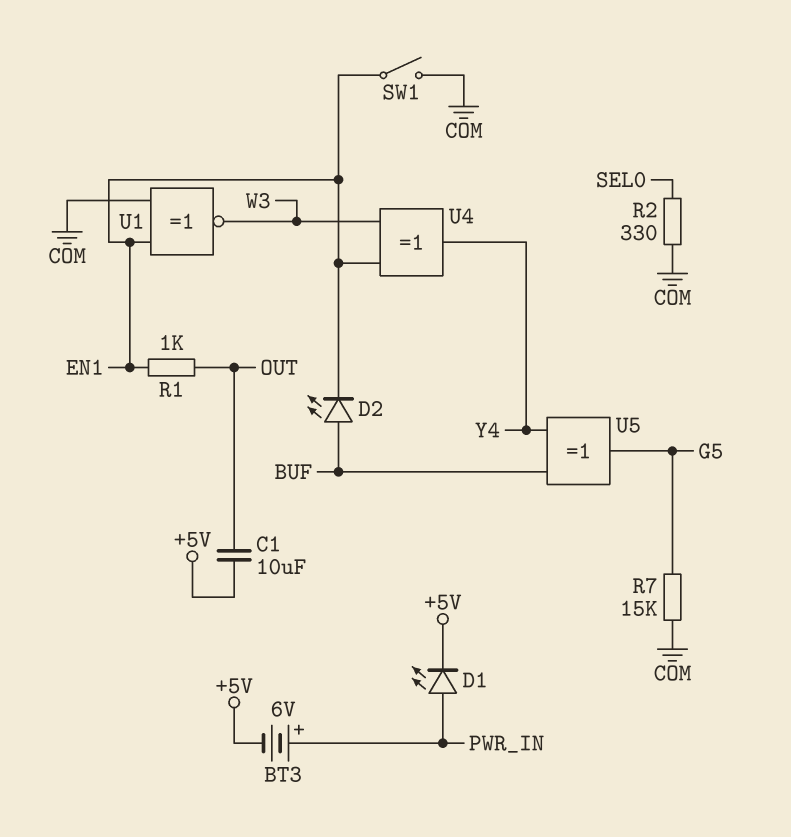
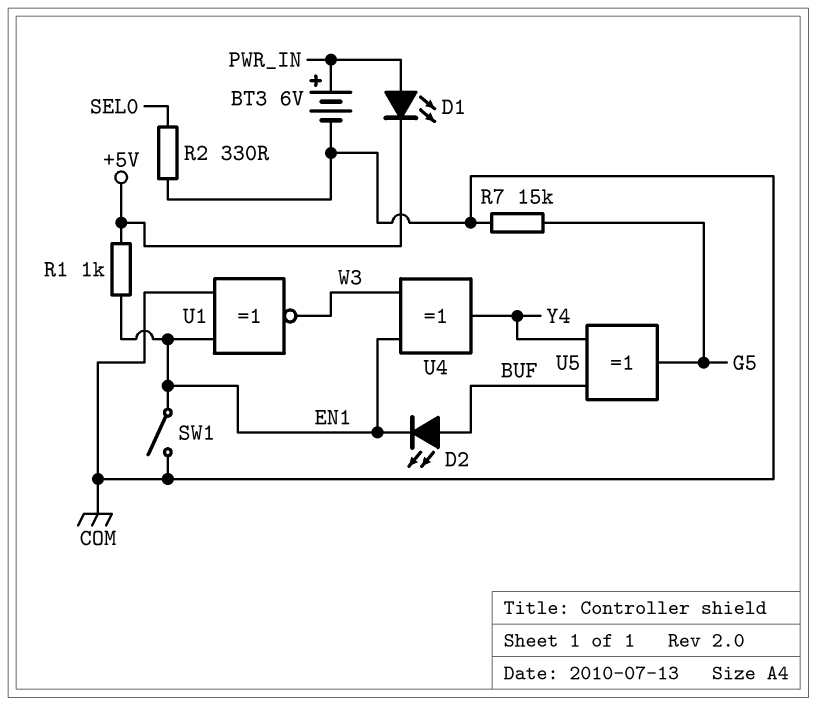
BT3: 6V (plus PWR_IN, minus +5V) -> 6V (plus PWR_IN, minus COM)
C1: 10uF (+5V, OUT) -> none
R1: 1k (EN1, OUT) -> 1k (+5V, EN1)

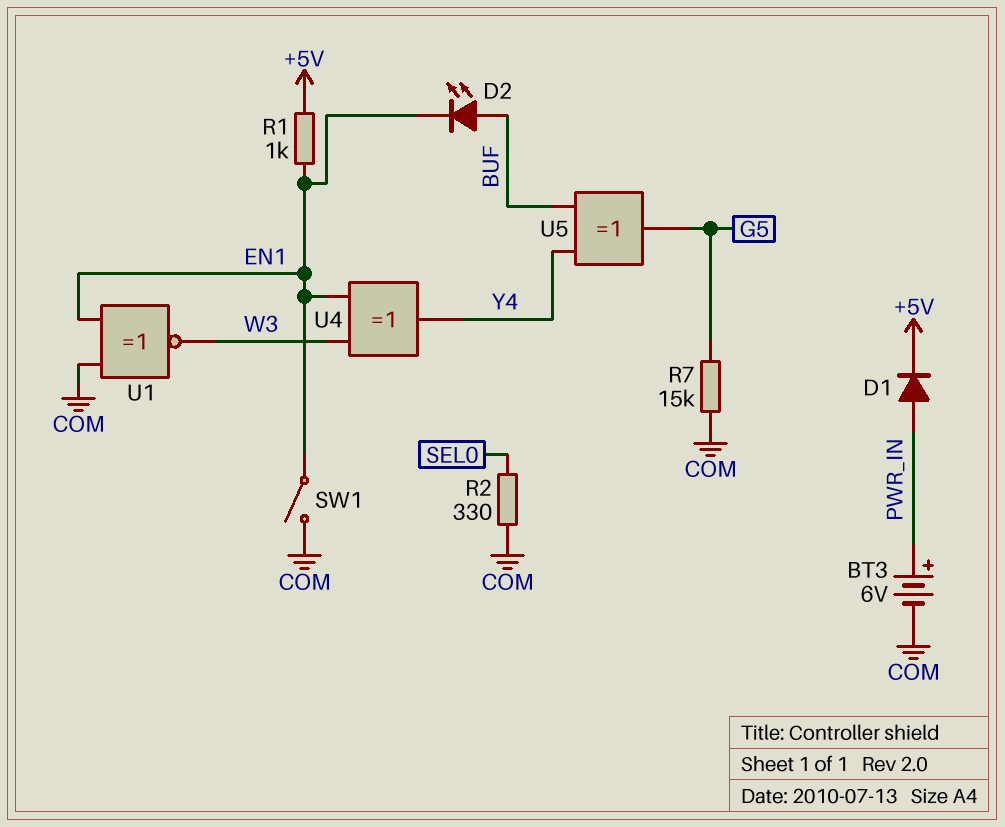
D1: LED (A PWR_IN, K +5V) -> diode (A PWR_IN, K +5V)

